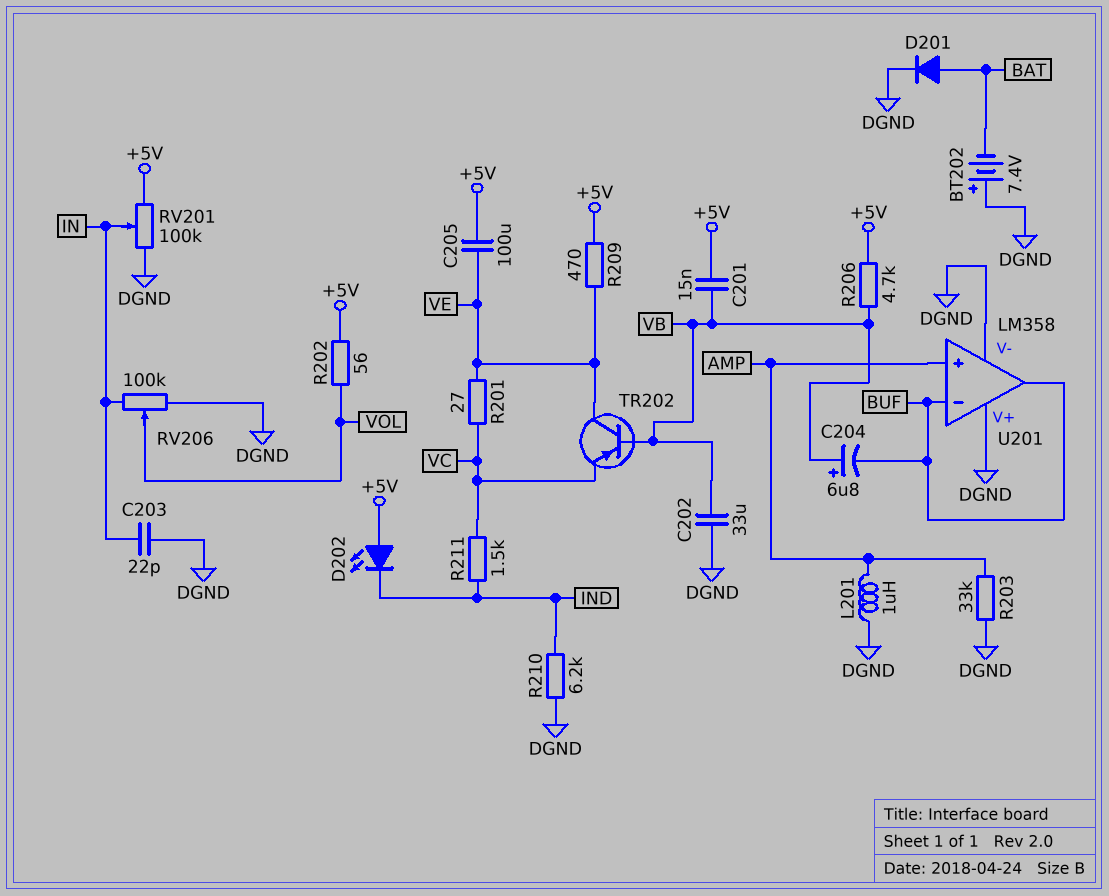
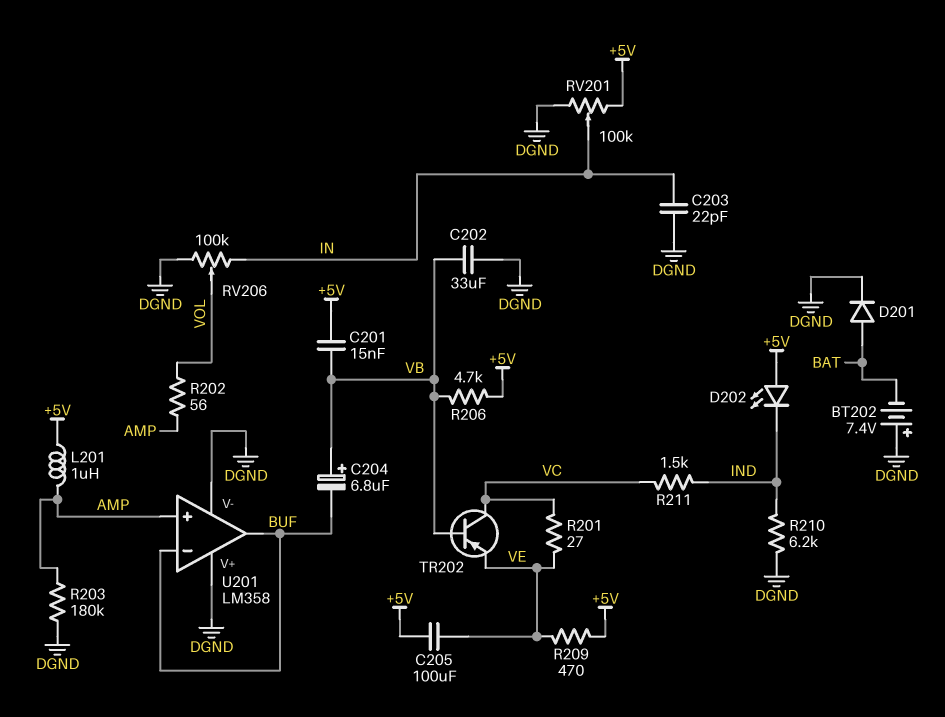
L201: 1uH (AMP, DGND) -> 1uH (+5V, AMP)
R202: 56 (+5V, VOL) -> 56 (AMP, VOL)
R203: 33k (AMP, DGND) -> 180k (AMP, DGND)
TR202: PNP (B VB, C VE, E VC) -> PNP (B VB, C VC, E VE)

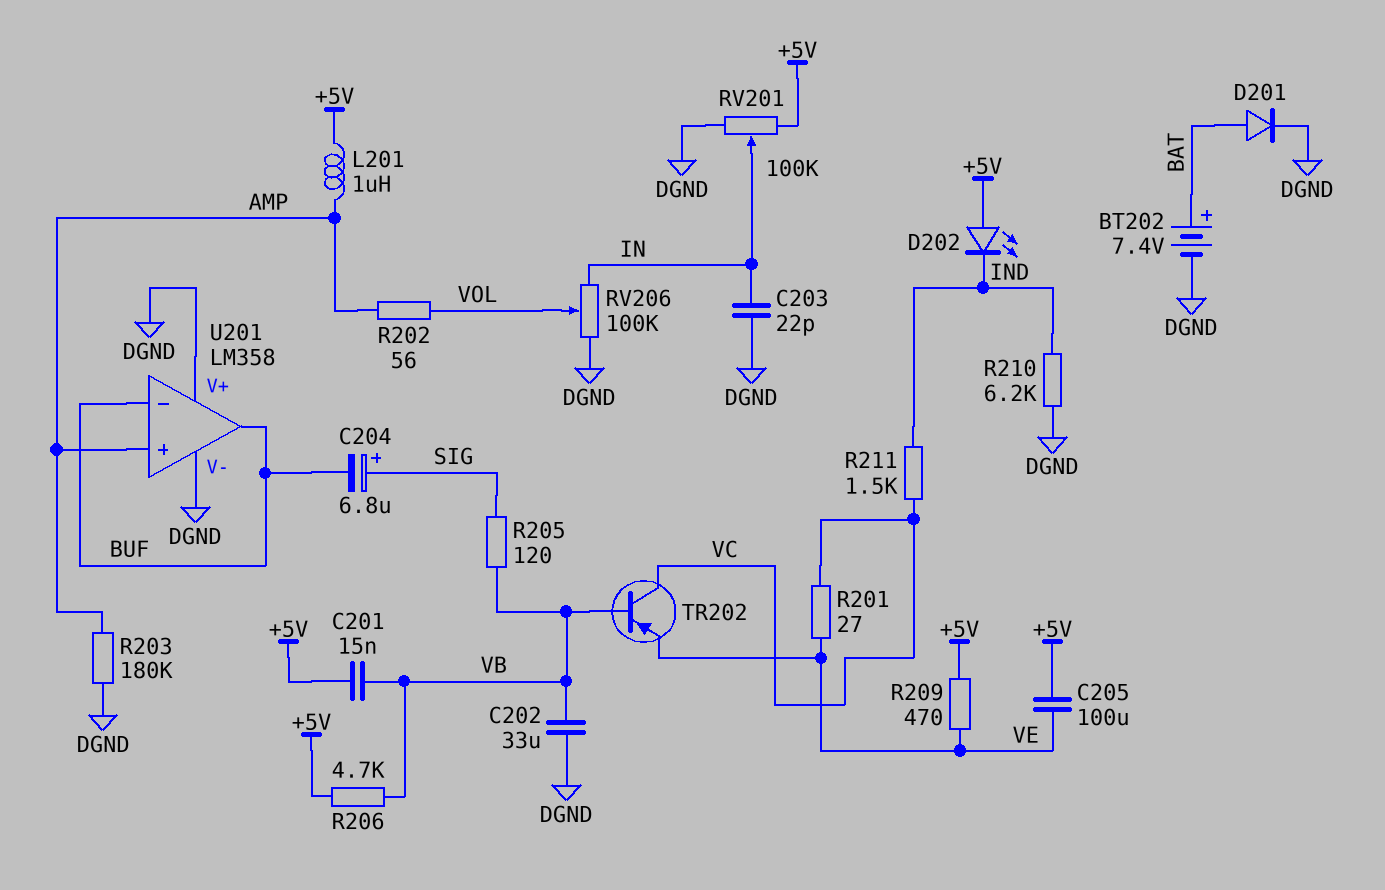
BT202: 7.4V (plus DGND, minus BAT) -> 7.4V (plus BAT, minus DGND)
C204: 6.8uF (plus VB, minus BUF) -> 6.8uF (plus SIG, minus BUF)
R205: none -> 120 (SIG, VB)

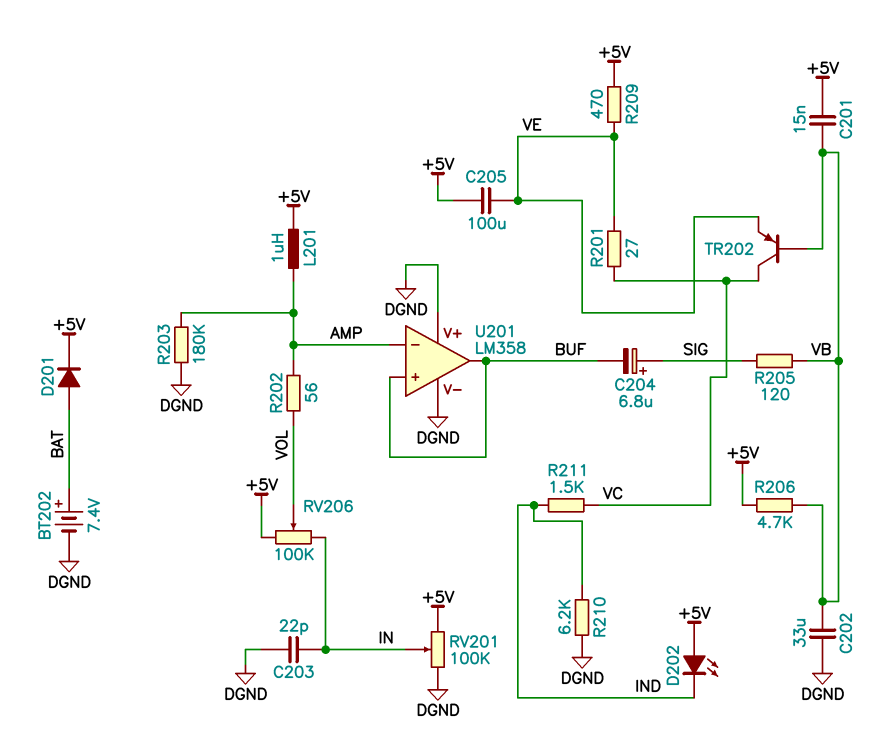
D201: diode (A BAT, K DGND) -> diode (A BAT, K +5V)
RV206: 100k (DGND, IN, wiper VOL) -> 100k (+5V, IN, wiper VOL)
U201 pin in+: AMP -> BUF
U201 pin in-: BUF -> AMP

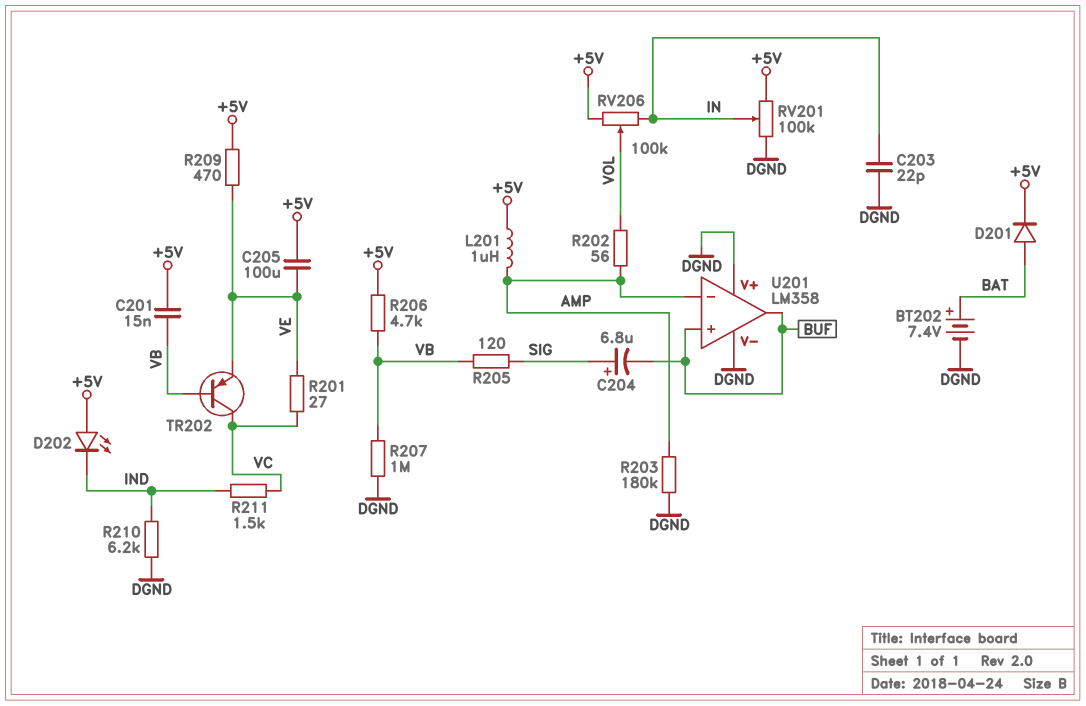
C202: 33uF (DGND, VB) -> none
R207: none -> 1M (DGND, VB)

